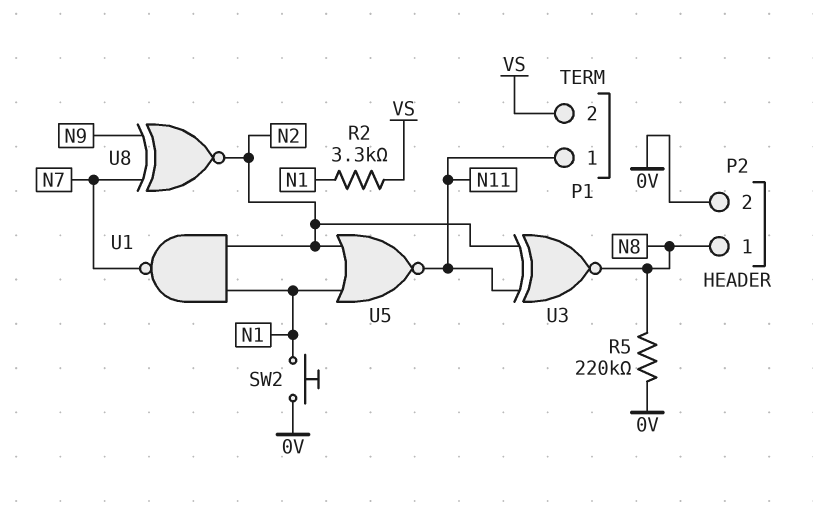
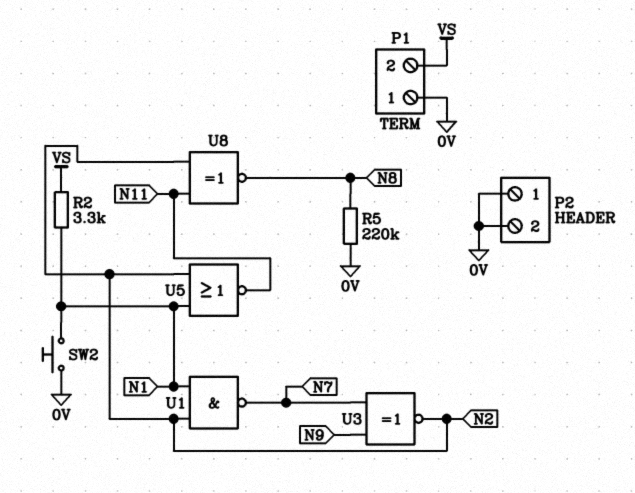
P1 pin 1: N11 -> 0V
P2 pin 1: N8 -> 0V
U3: XNOR (in N2, in N11, out N8) -> XNOR (in N7, in N9, out N2)
U8: XNOR (in N7, in N9, out N2) -> XNOR (in N2, in N11, out N8)

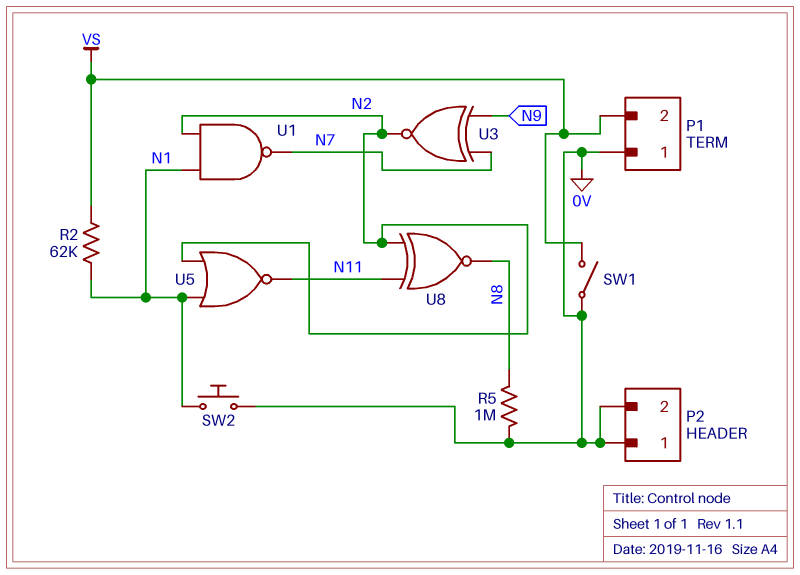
R2: 3.3k (N1, VS) -> 62k (N1, VS)
R5: 220k (0V, N8) -> 1M (0V, N8)
SW1: none -> switch (0V, VS)

